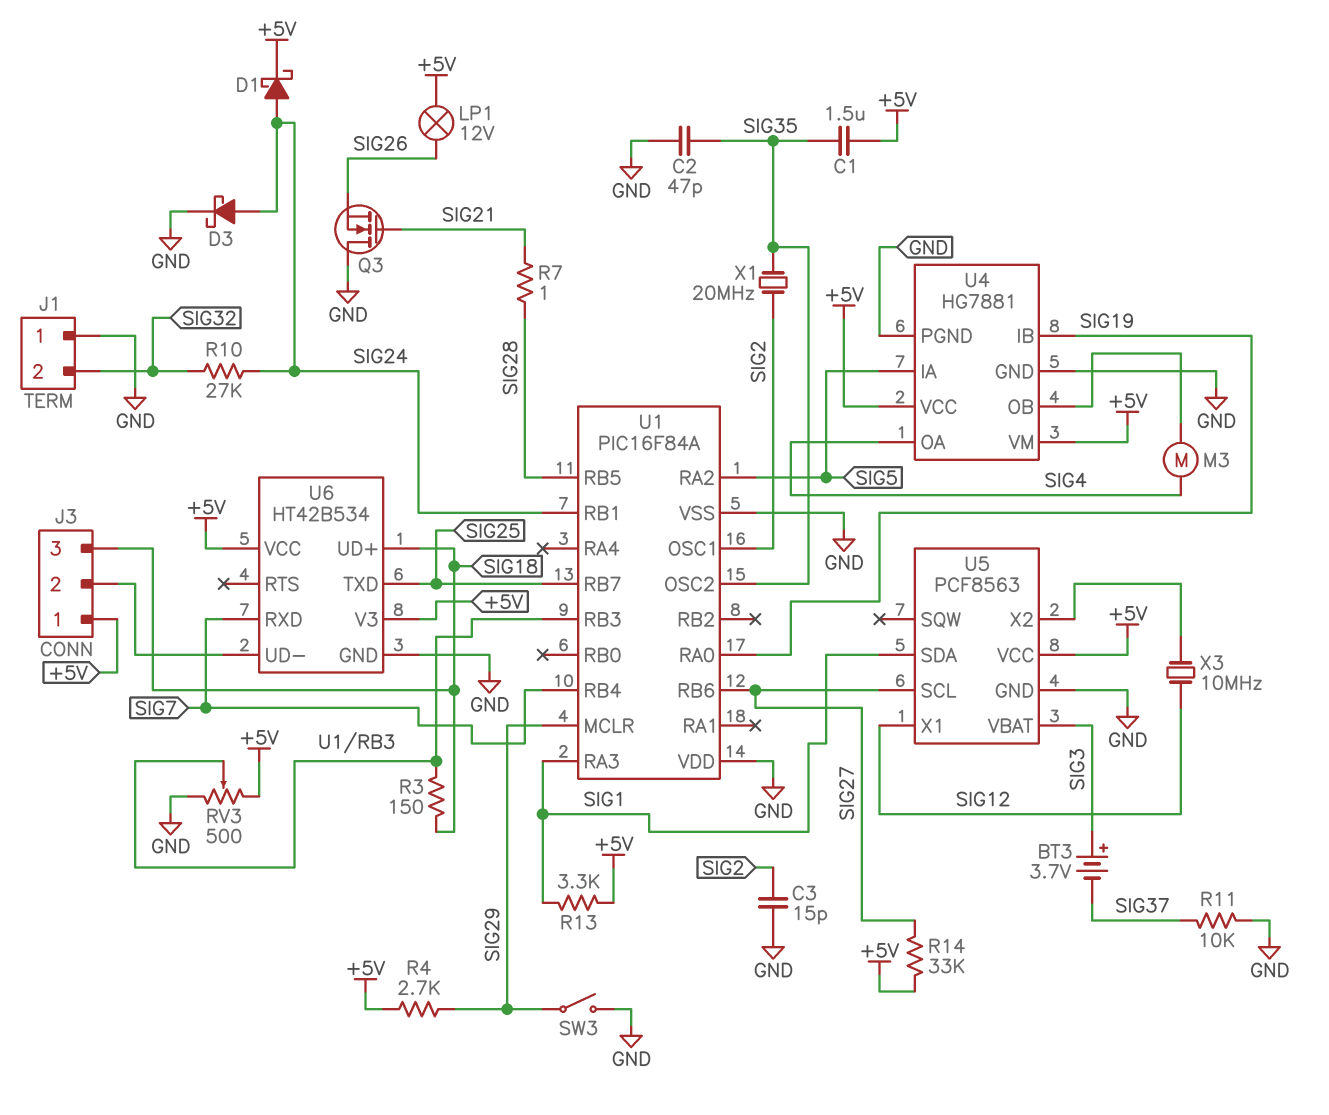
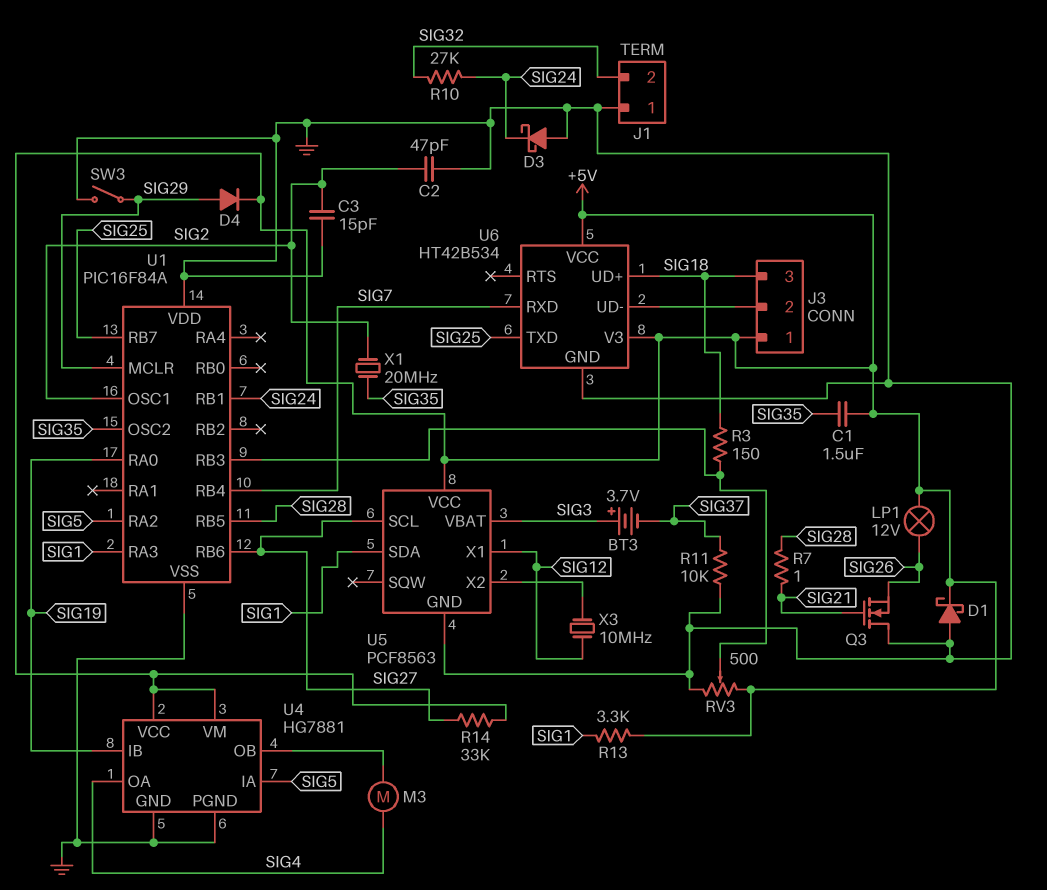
C2: 47pF (GND, SIG35) -> 47pF (GND, SIG2)
D1: schottky (A SIG24, K +5V) -> schottky (A GND, K +5V)
D3: schottky (A SIG24, K GND) -> schottky (A GND, K SIG24)
D4: none -> diode (A SIG29, K +5V)
R4: 2.7k (+5V, SIG29) -> none

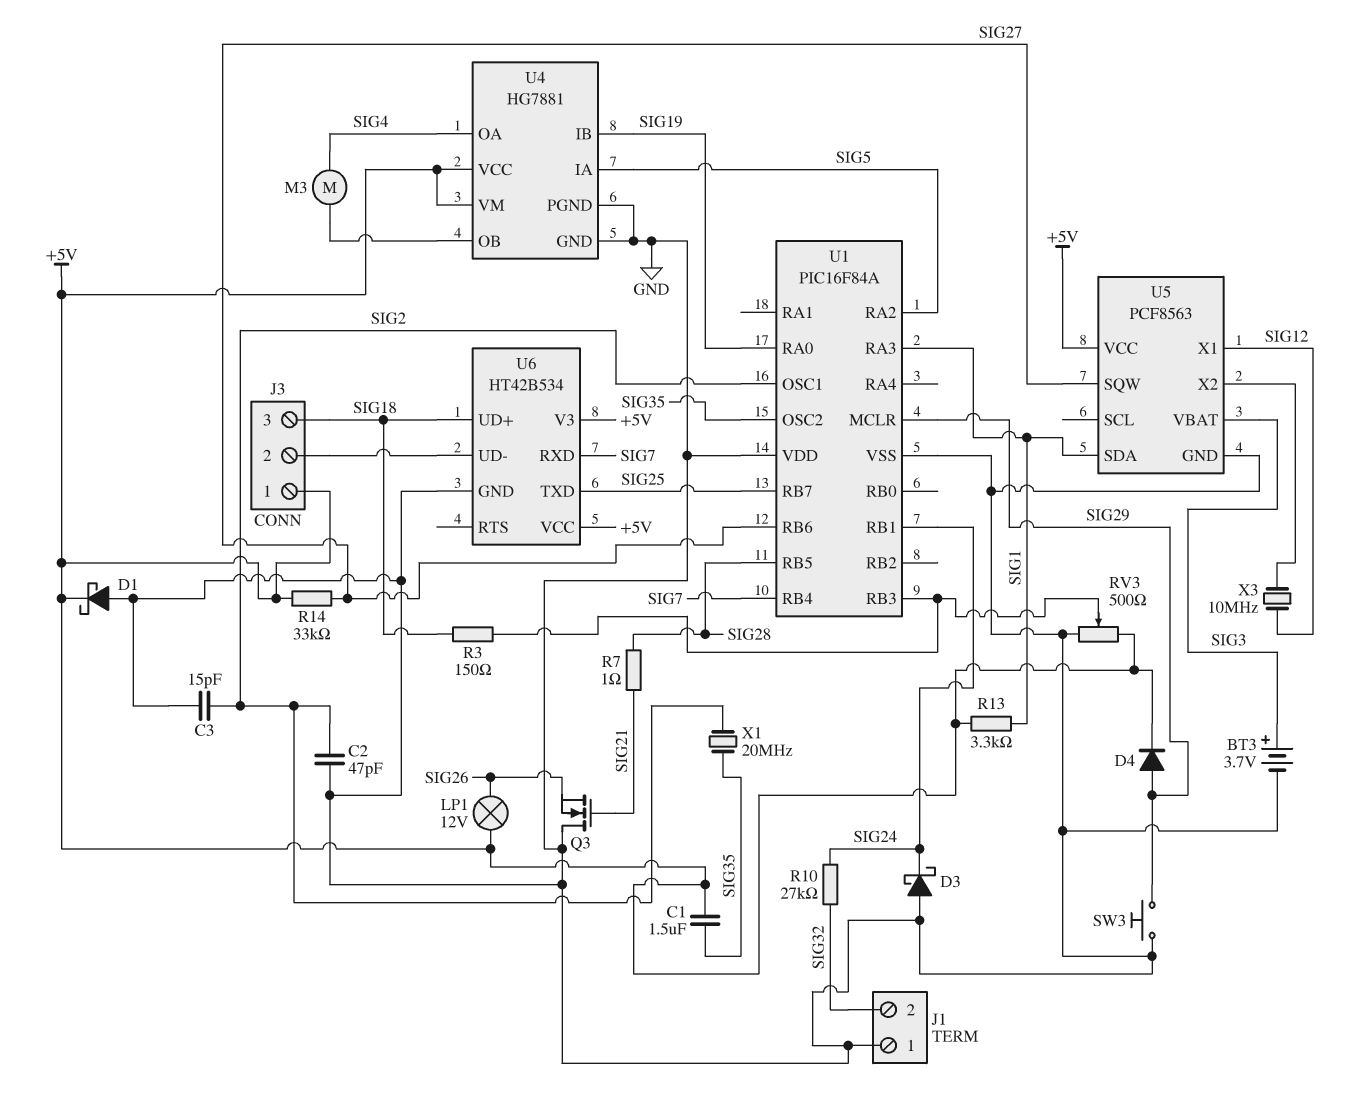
BT3: 3.7V (plus SIG3, minus SIG37) -> 3.7V (plus SIG3, minus GND)
R11: 10k (GND, SIG37) -> none
SW3: switch (GND, SIG29) -> button (GND, SIG29)
U5 pin SCL: SIG27 -> none
U5 pin SQW: none -> SIG27

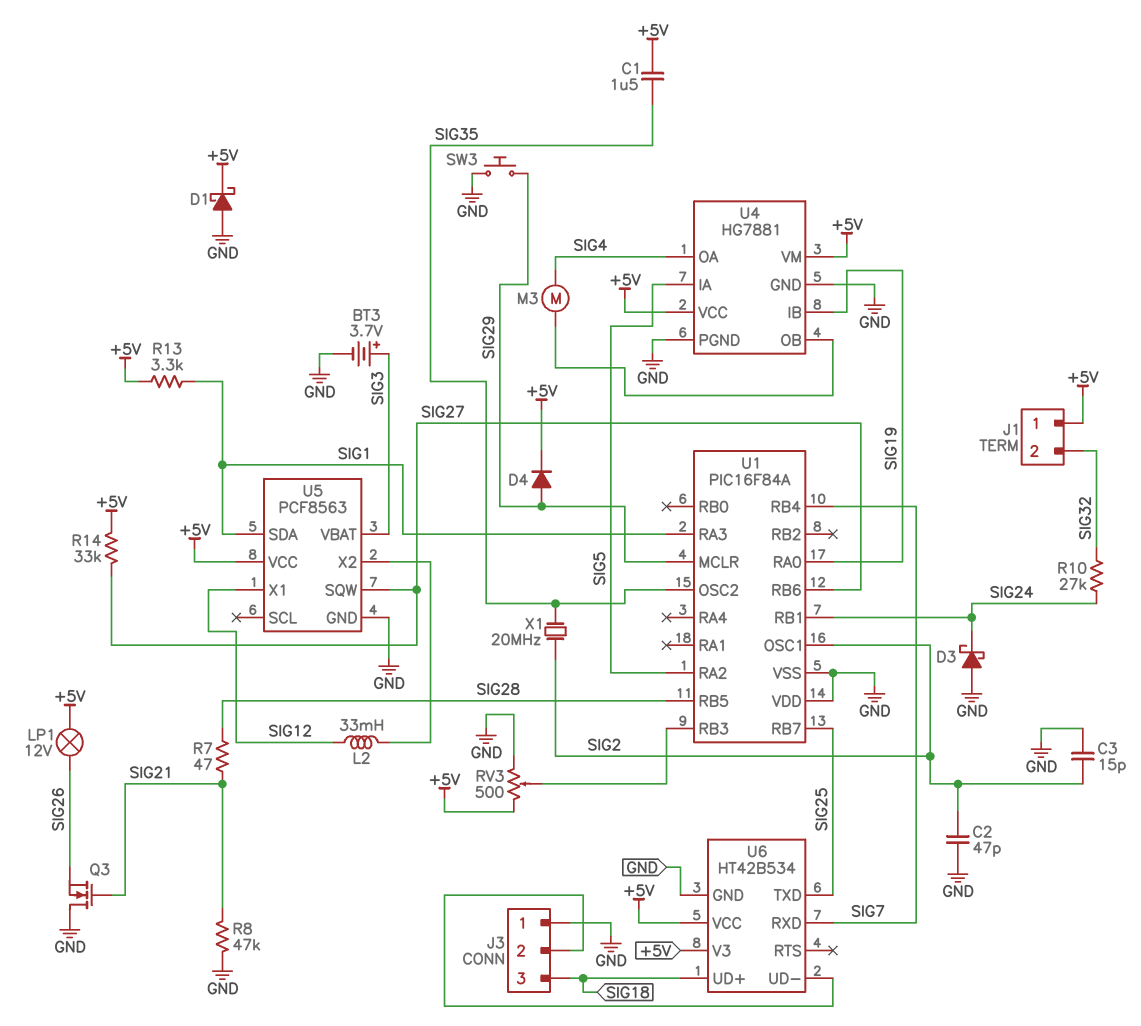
J1 pin 1: GND -> +5V
J3 pin 1: +5V -> GND
L2: none -> 33mH (SIG12, U5/X2)
R3: 150 (SIG18, U1/RB3) -> none
R7: 1 (SIG21, SIG28) -> 47 (SIG21, SIG28)
R8: none -> 47k (GND, SIG21)
X3: 10MHz (SIG12, U5/X2) -> none

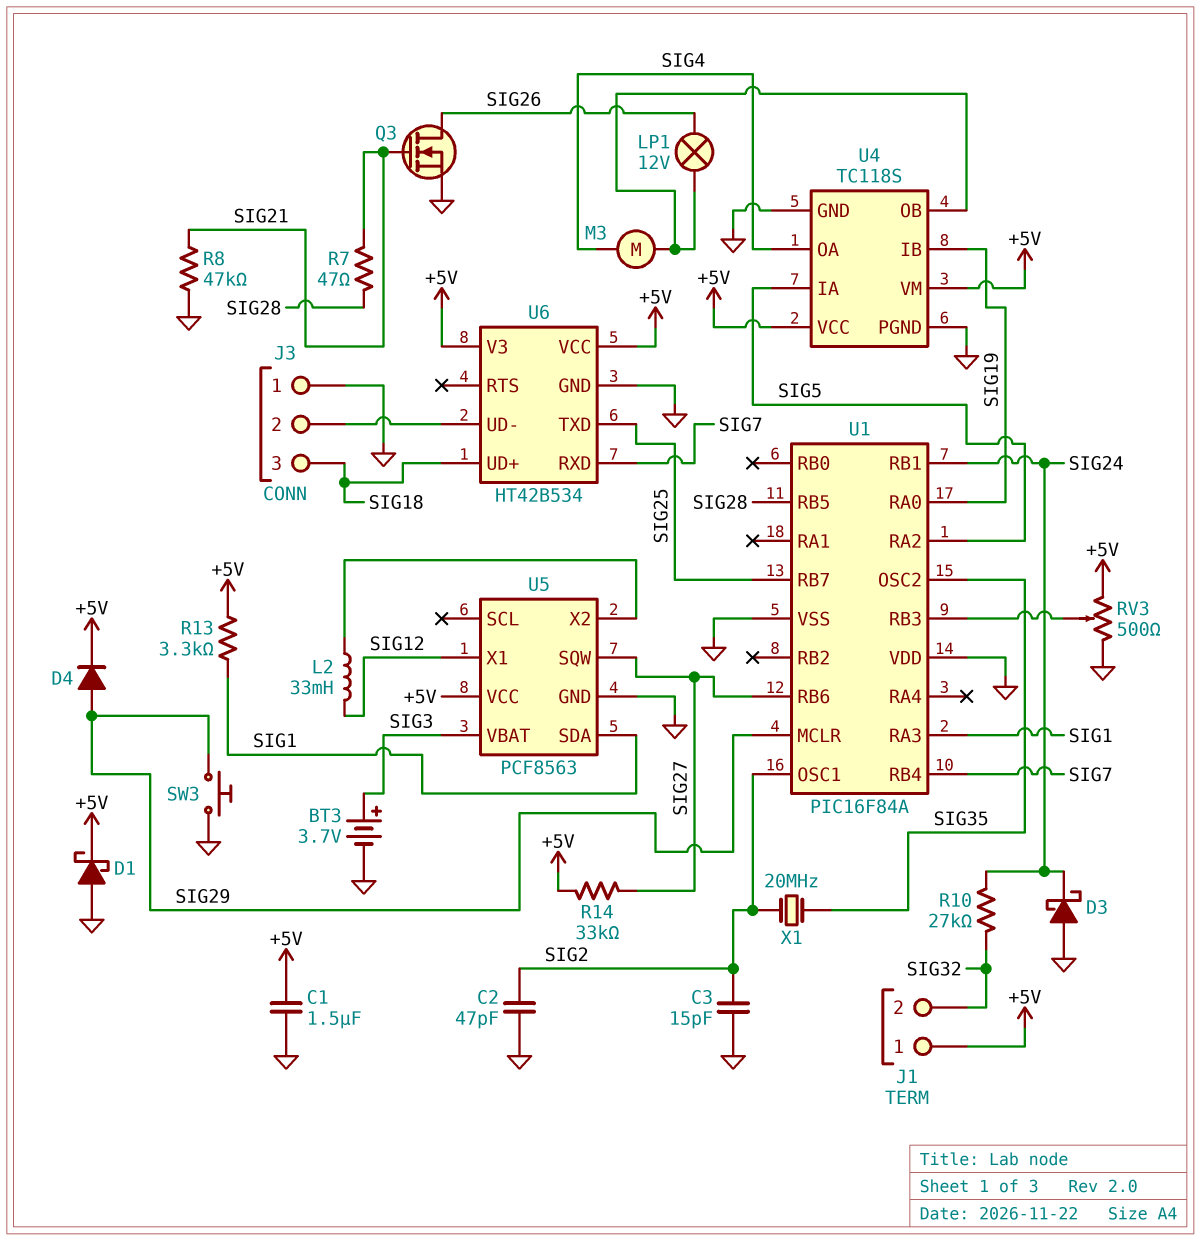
C1: 1.5uF (+5V, SIG35) -> 1.5uF (+5V, GND)
LP1: lamp 12V (+5V, SIG26) -> lamp 12V (SIG26, U4/OB)
Q3: NMOS (G SIG21, D GND, S SIG26) -> NMOS (G SIG21, D SIG26, S GND)
U4: HG7881 -> TC118S

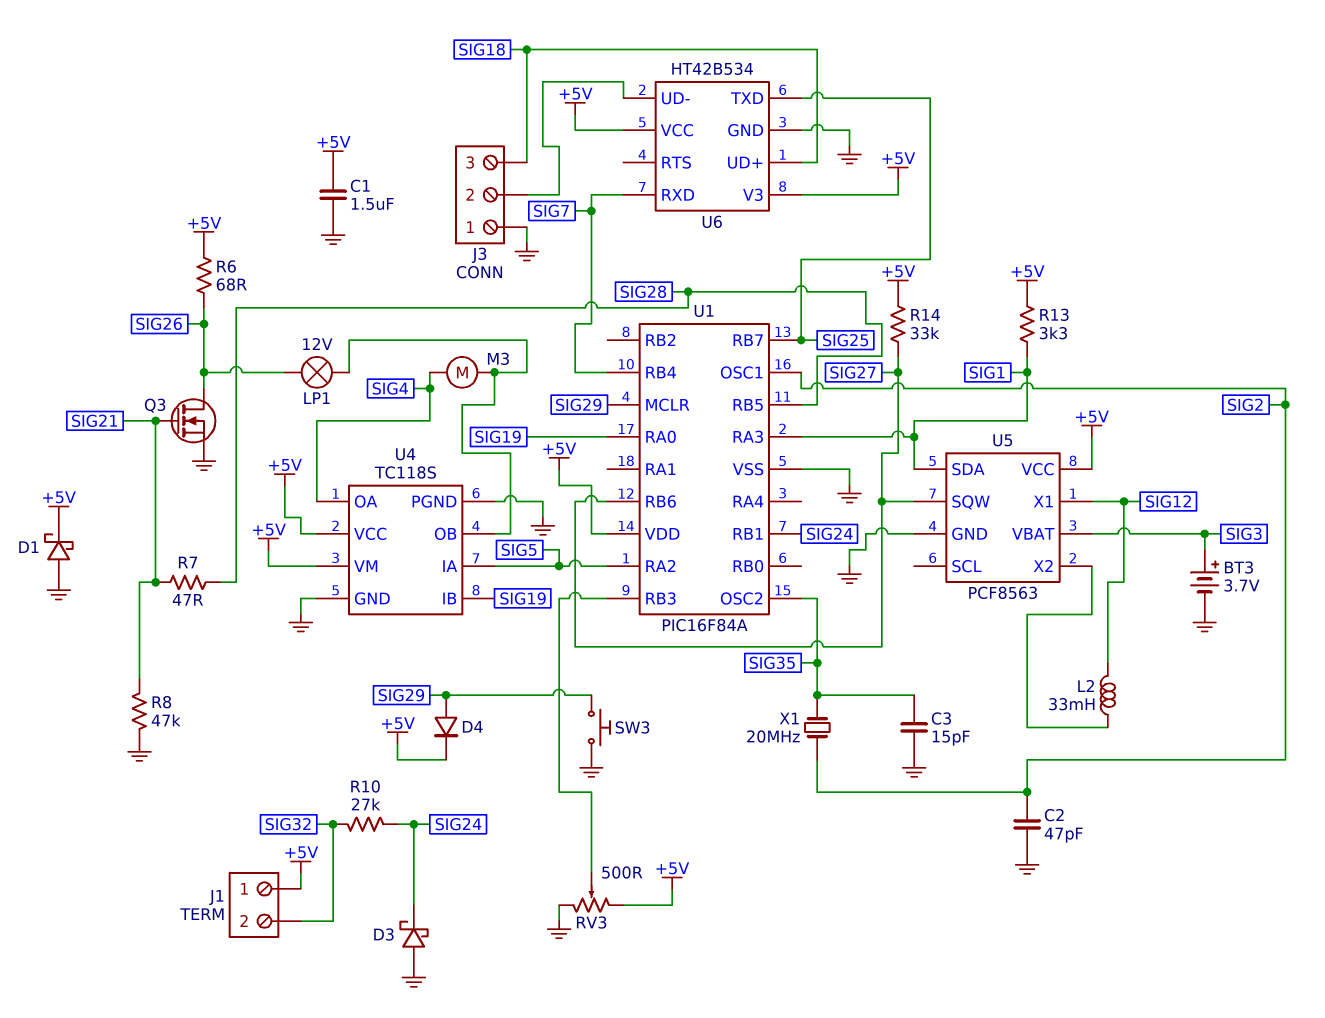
C3: 15pF (GND, SIG2) -> 15pF (GND, SIG35)
R6: none -> 68 (+5V, SIG26)
U1 pin VDD: GND -> +5V

